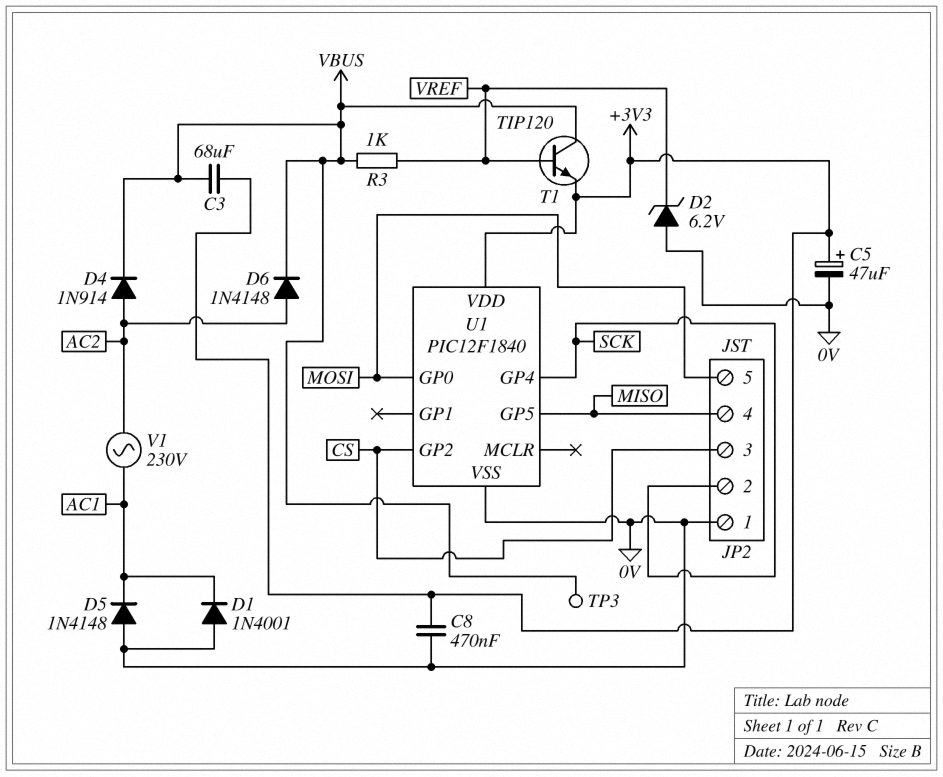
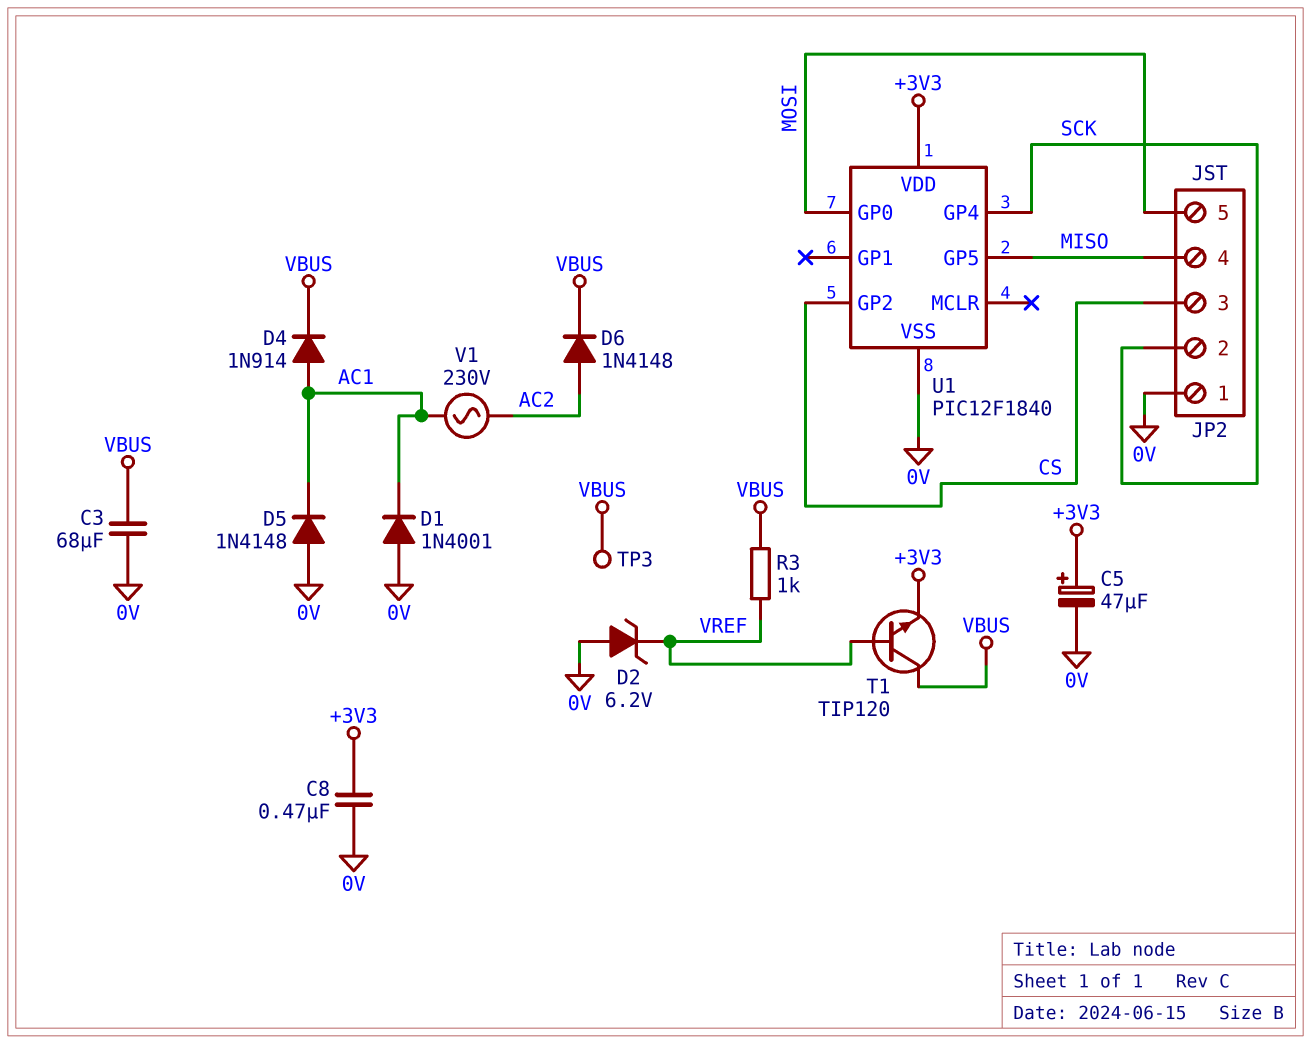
C3: 68uF (+3V3, VBUS) -> 68uF (0V, VBUS)
D4: diode 1N914 (A AC2, K VBUS) -> diode 1N914 (A AC1, K VBUS)

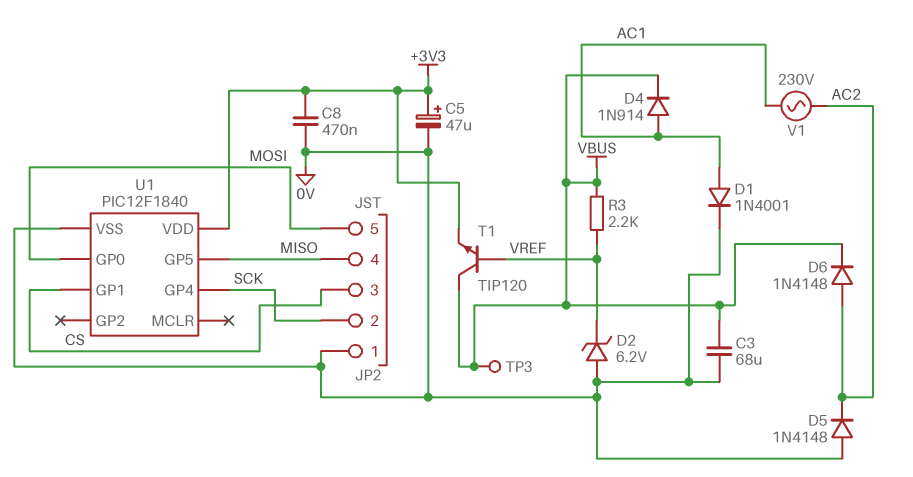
D1: diode 1N4001 (A 0V, K AC1) -> diode 1N4001 (A AC1, K 0V)
D5: diode 1N4148 (A 0V, K AC1) -> diode 1N4148 (A 0V, K AC2)
R3: 1k (VBUS, VREF) -> 2.2k (VBUS, VREF)
U1 pin GP1: none -> CS
U1 pin GP2: CS -> none

